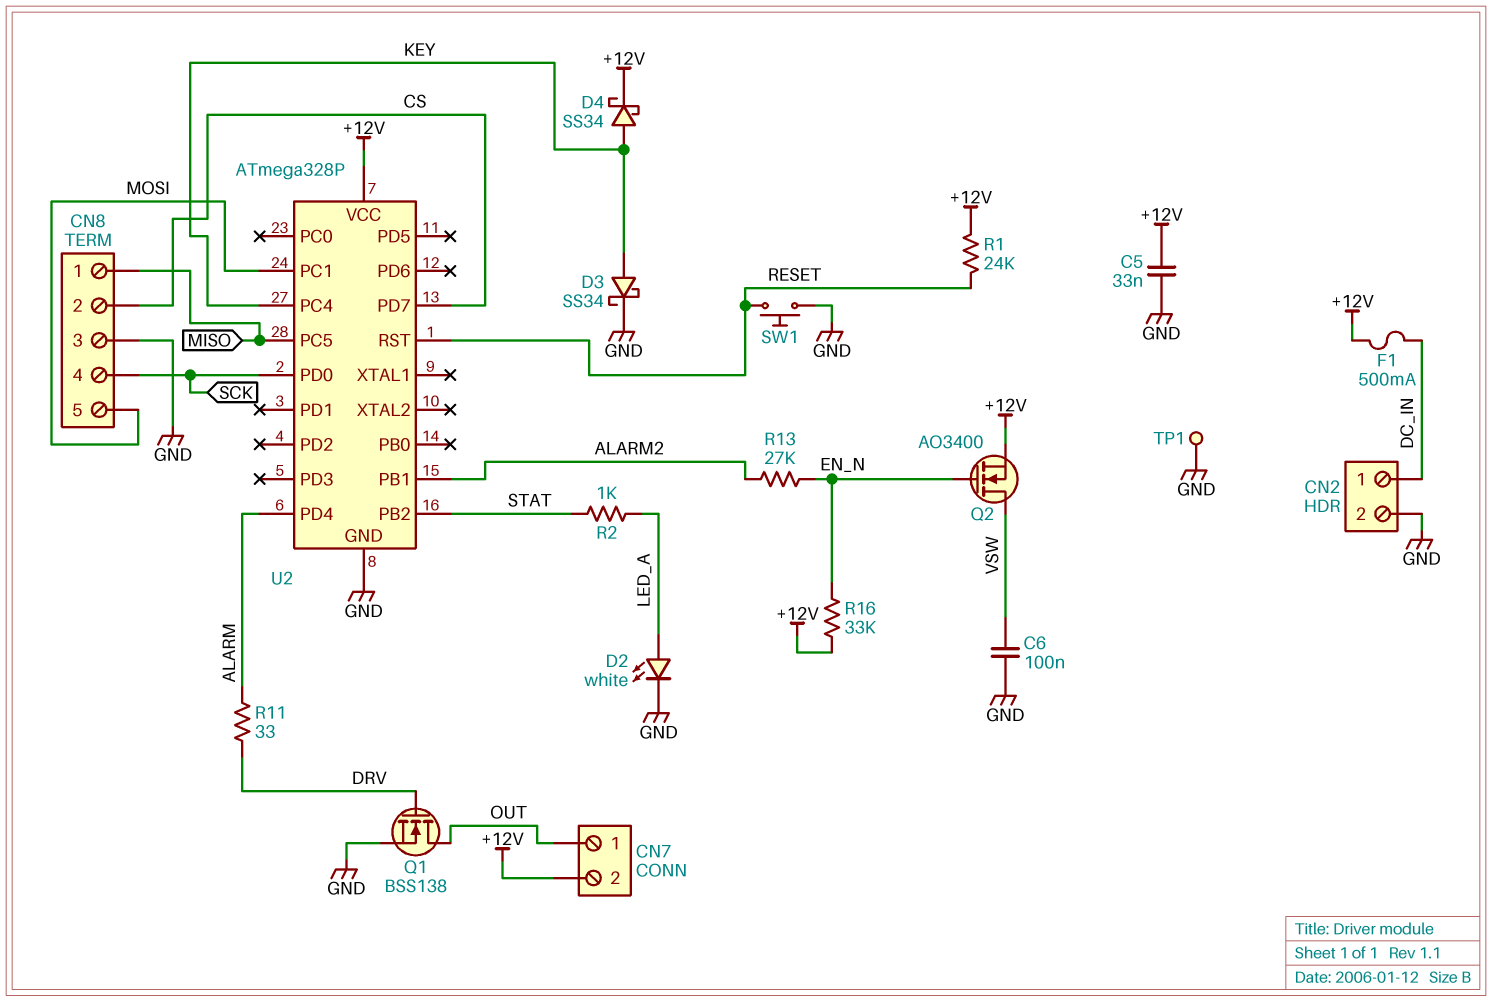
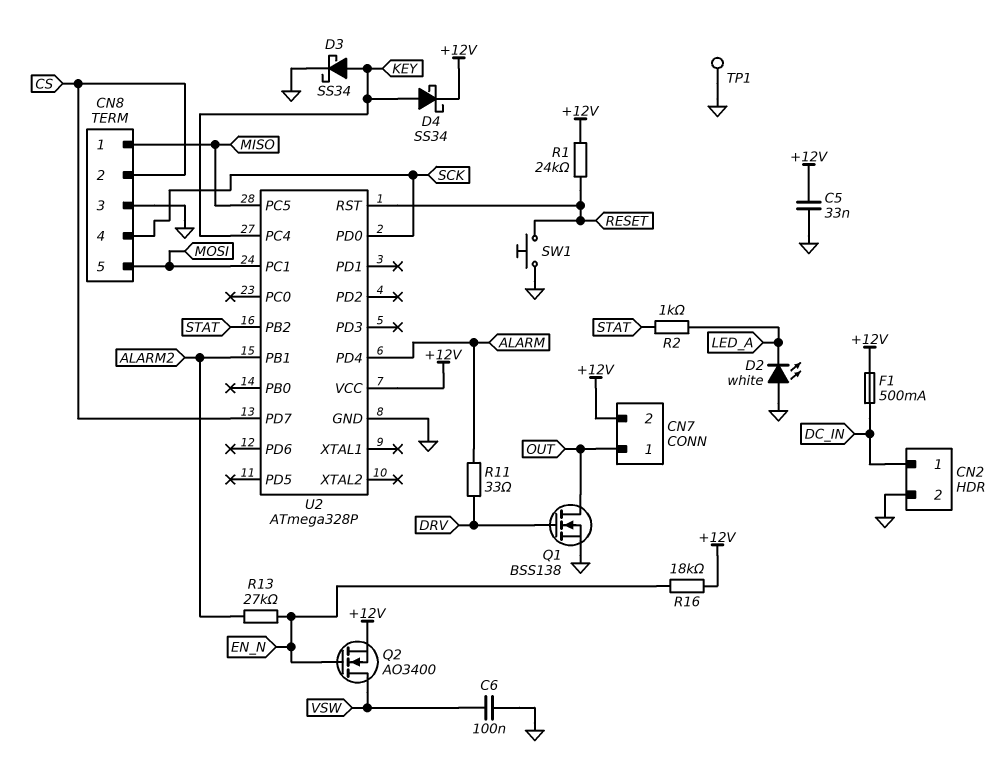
D2: LED white (A LED_A, K GND) -> LED white (A GND, K LED_A)
R16: 33k (+12V, EN_N) -> 18k (+12V, EN_N)

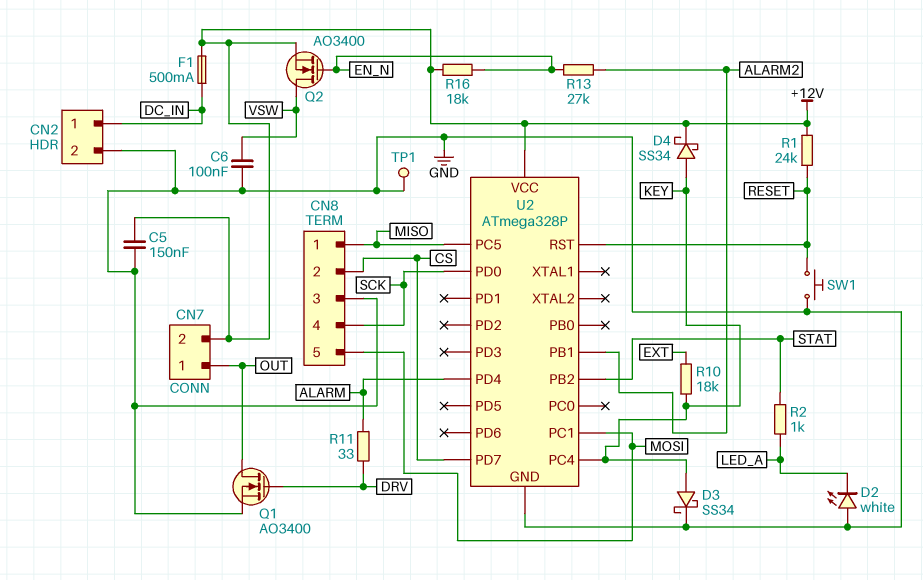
C5: 33nF (+12V, GND) -> 150nF (+12V, GND)
Q1: NMOS BSS138 (G DRV, D OUT, S GND) -> NMOS AO3400 (G DRV, D OUT, S GND)
R10: none -> 18k (EXT, KEY)

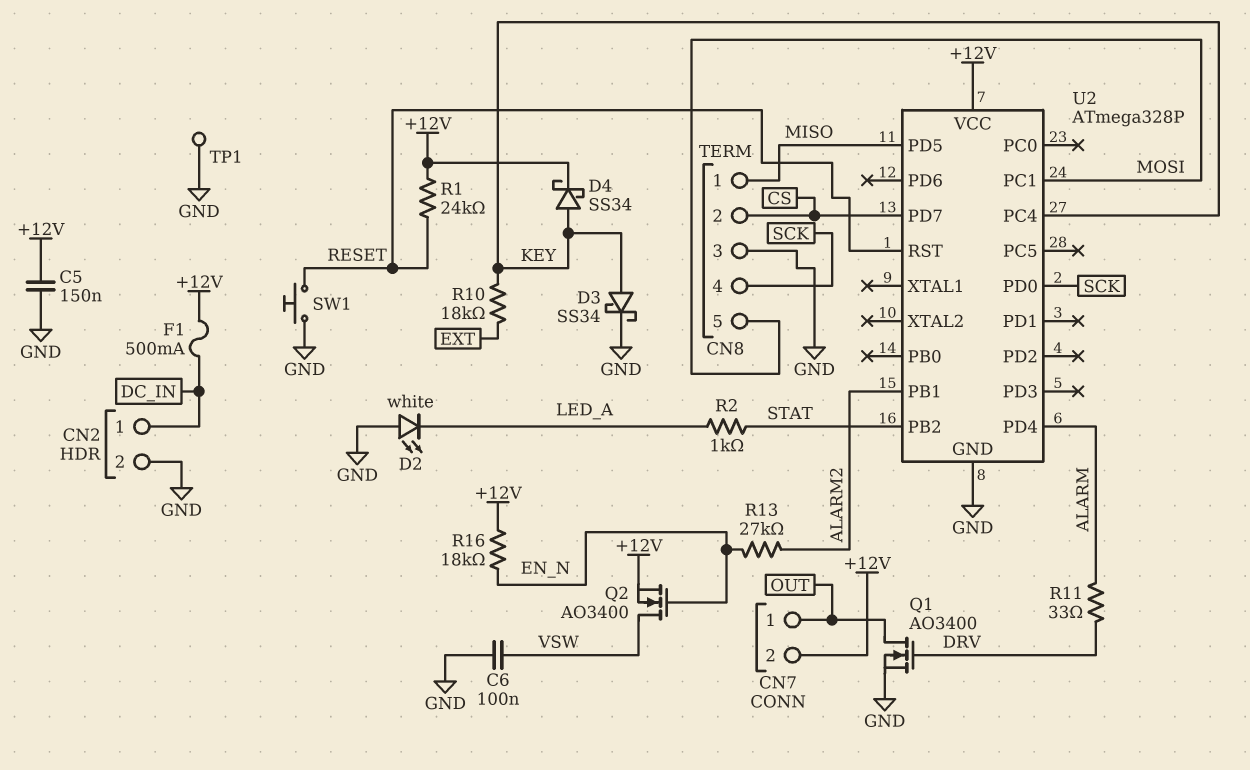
U2 pin PC5: MISO -> none
U2 pin PD5: none -> MISO

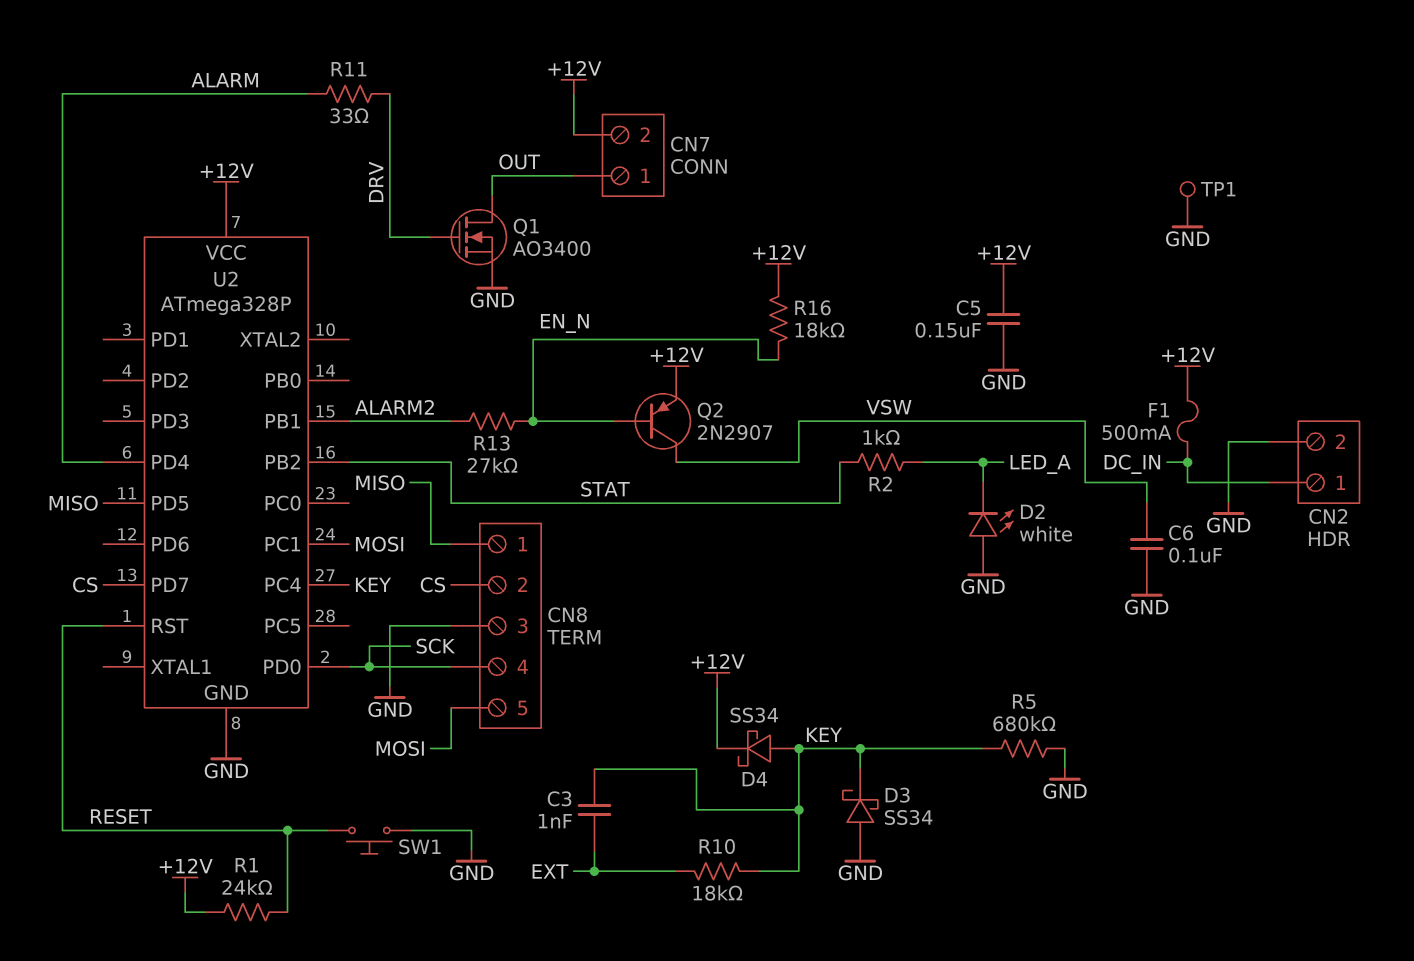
C3: none -> 1nF (EXT, KEY)
D3: schottky SS34 (A KEY, K GND) -> schottky SS34 (A GND, K KEY)
Q2: NMOS AO3400 (G EN_N, D VSW, S +12V) -> PNP 2N2907 (B EN_N, C VSW, E +12V)
R5: none -> 680k (GND, KEY)

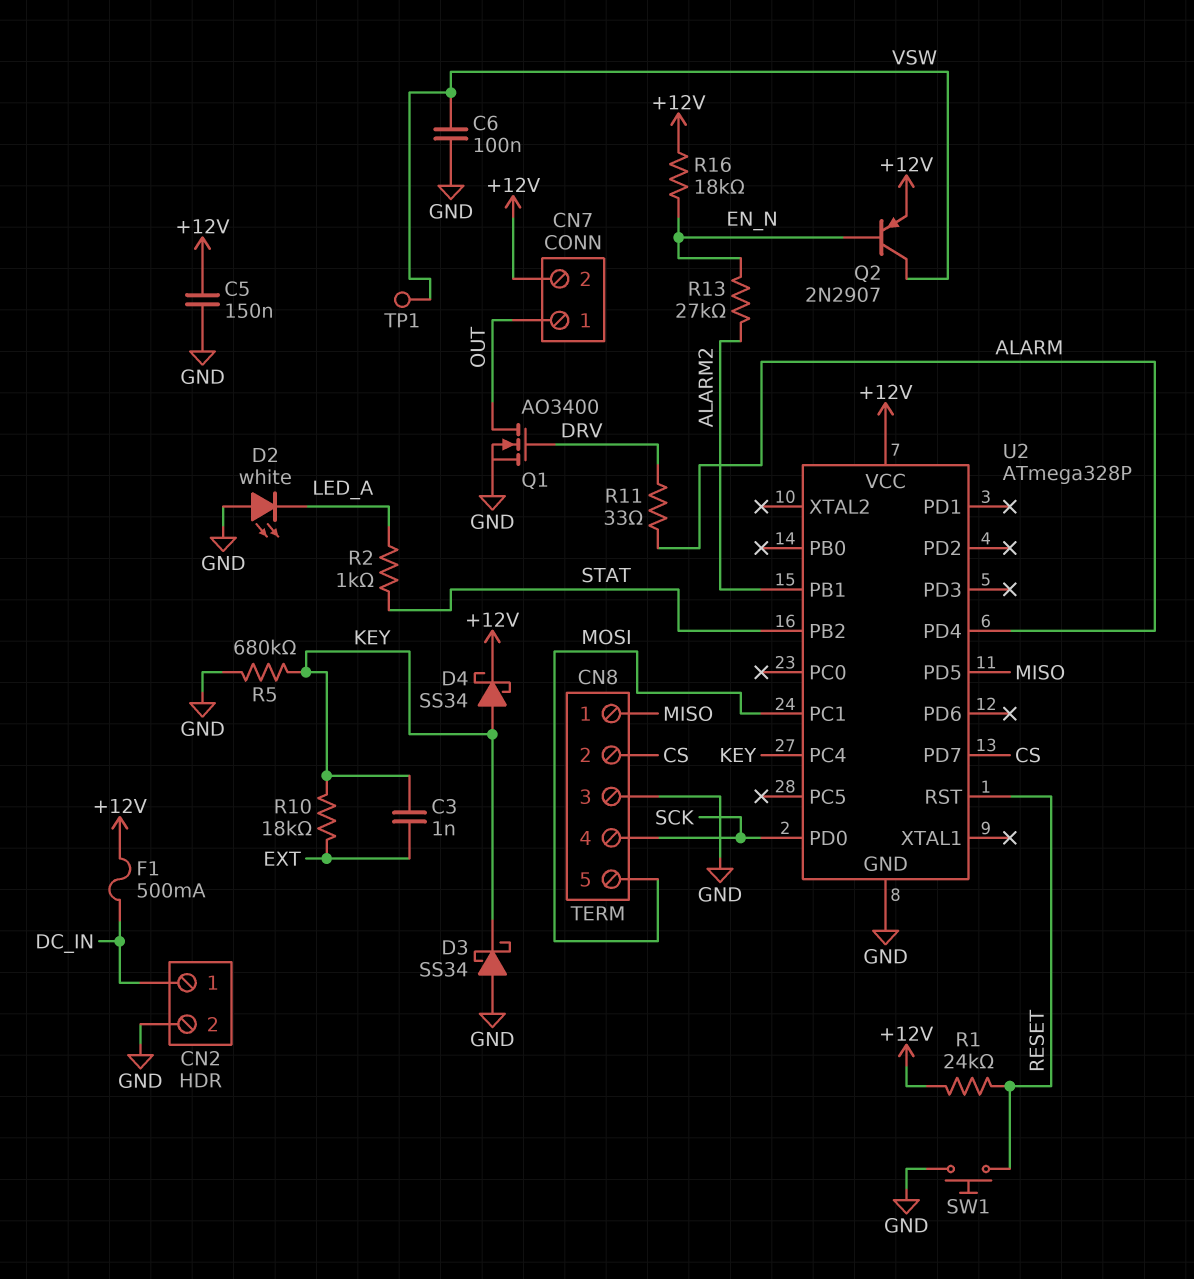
TP1: test point (GND) -> test point (VSW)

